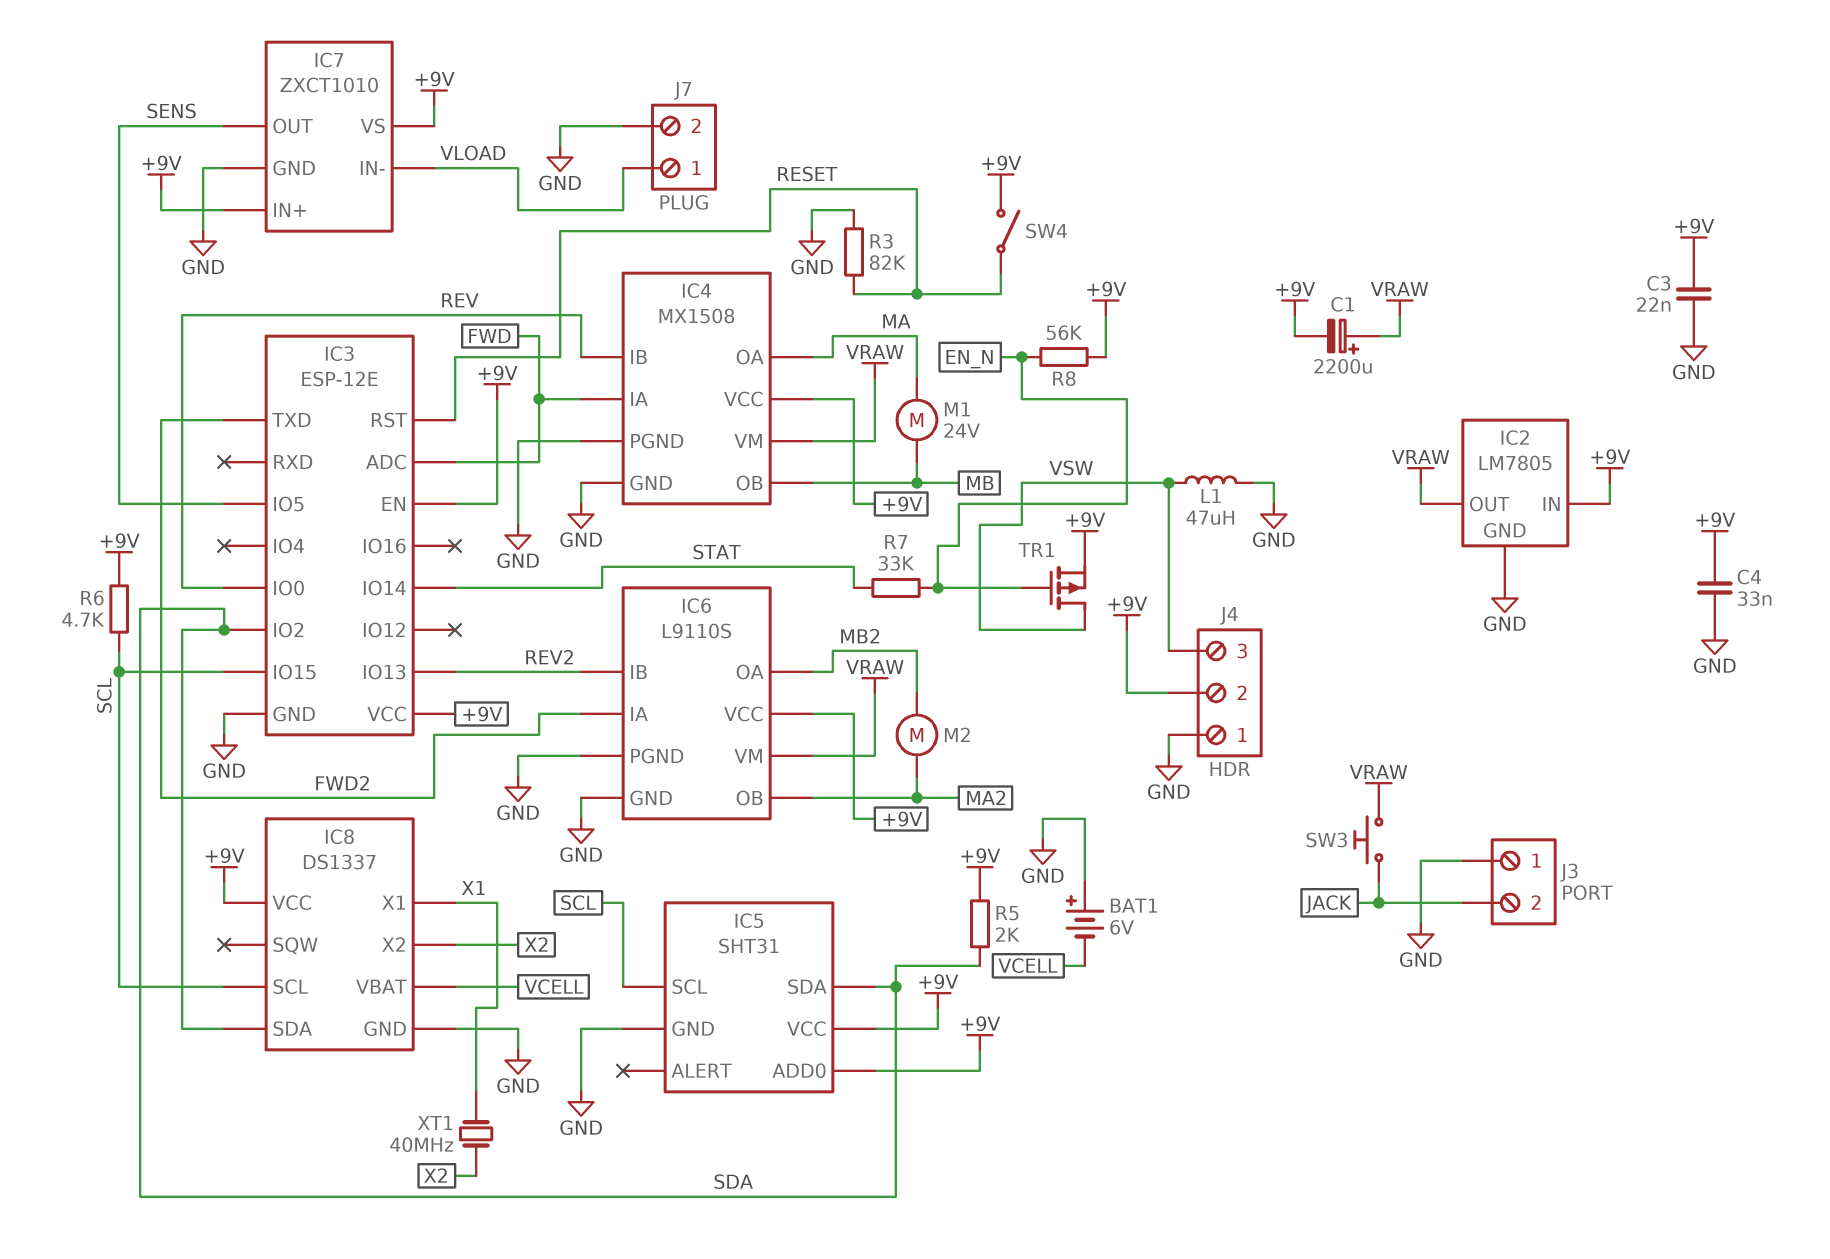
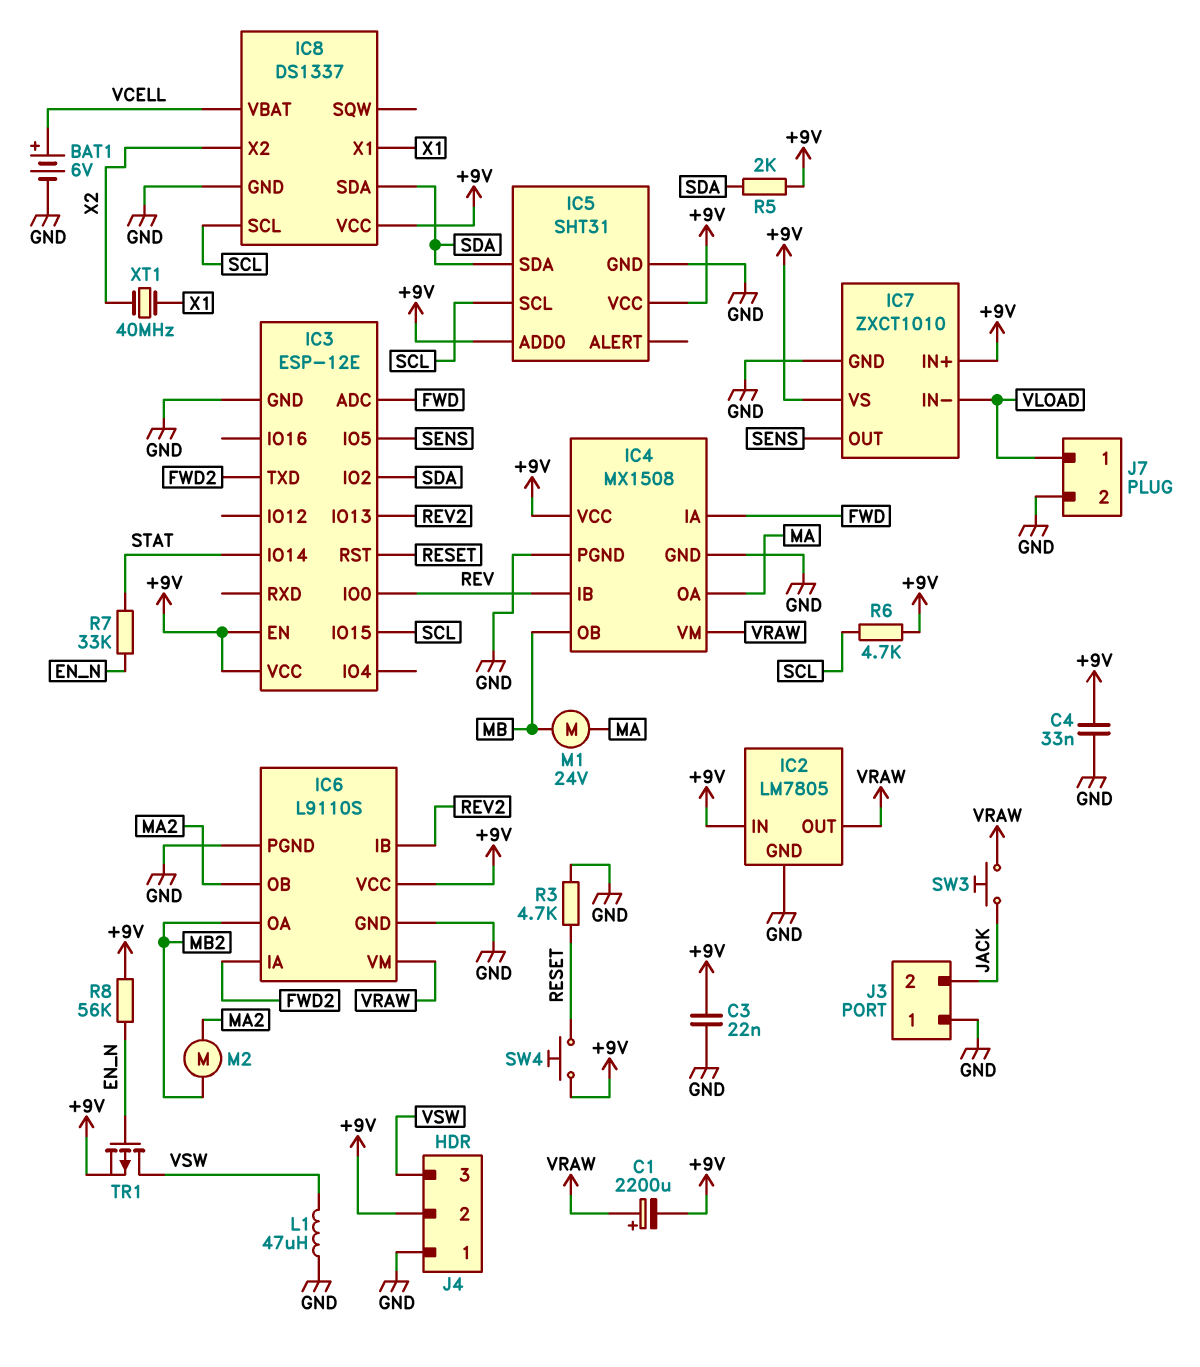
BAT1: 6V (plus GND, minus VCELL) -> 6V (plus VCELL, minus GND)
R3: 82k (GND, RESET) -> 4.7k (GND, RESET)
SW4: switch (+9V, RESET) -> button (+9V, RESET)

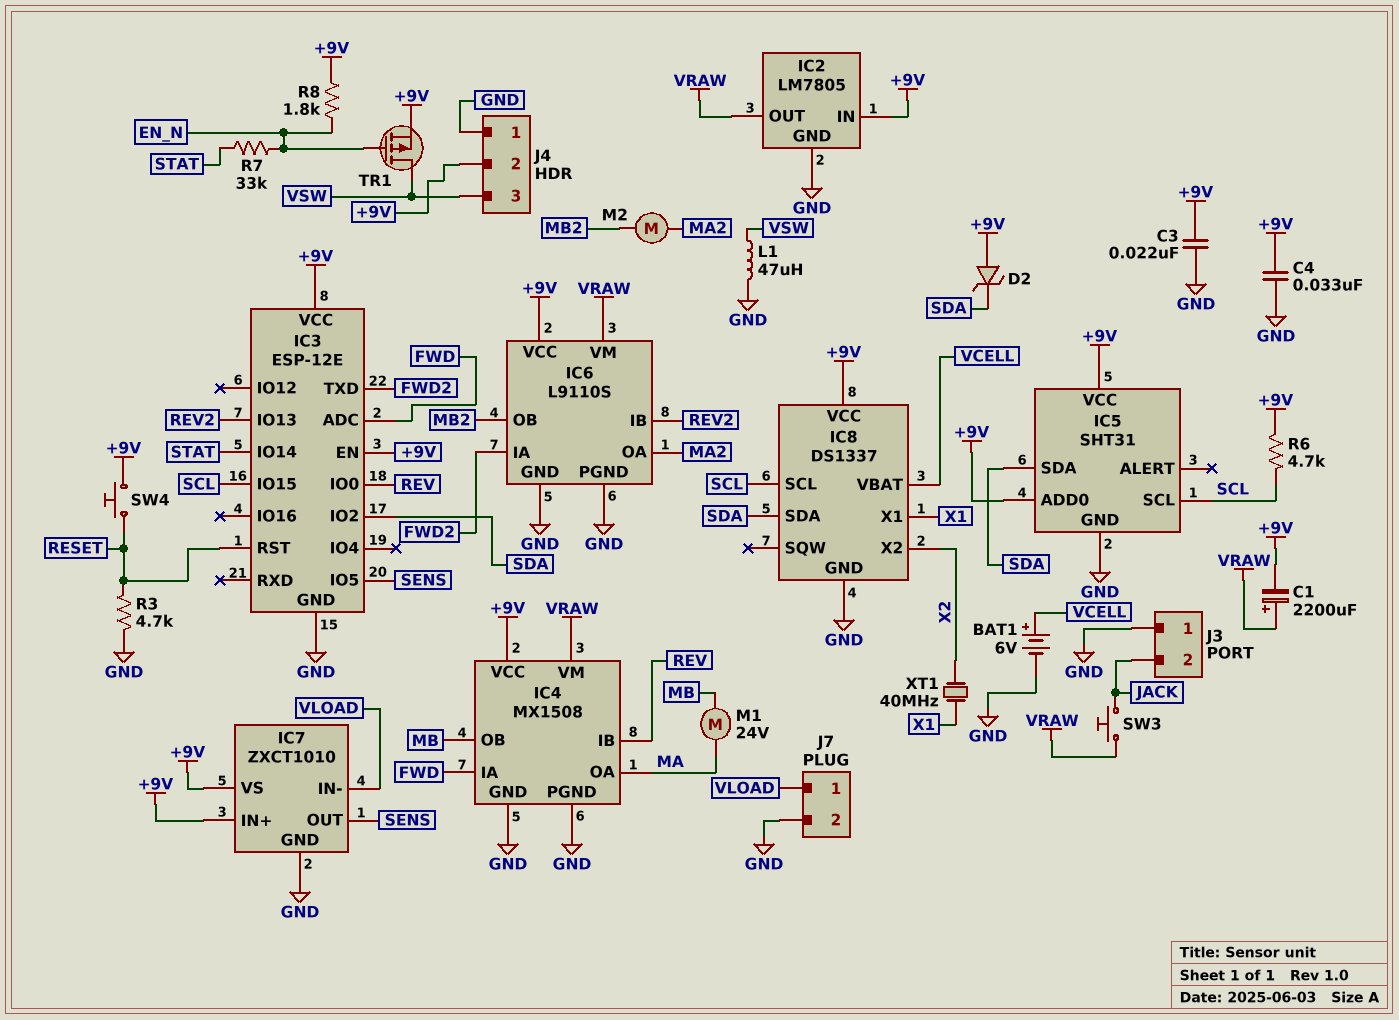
D2: none -> zener (A +9V, K SDA)
IC6 pin OA: MB2 -> MA2
IC6 pin OB: MA2 -> MB2
R5: 2k (+9V, SDA) -> none
R8: 56k (+9V, EN_N) -> 1.8k (+9V, EN_N)

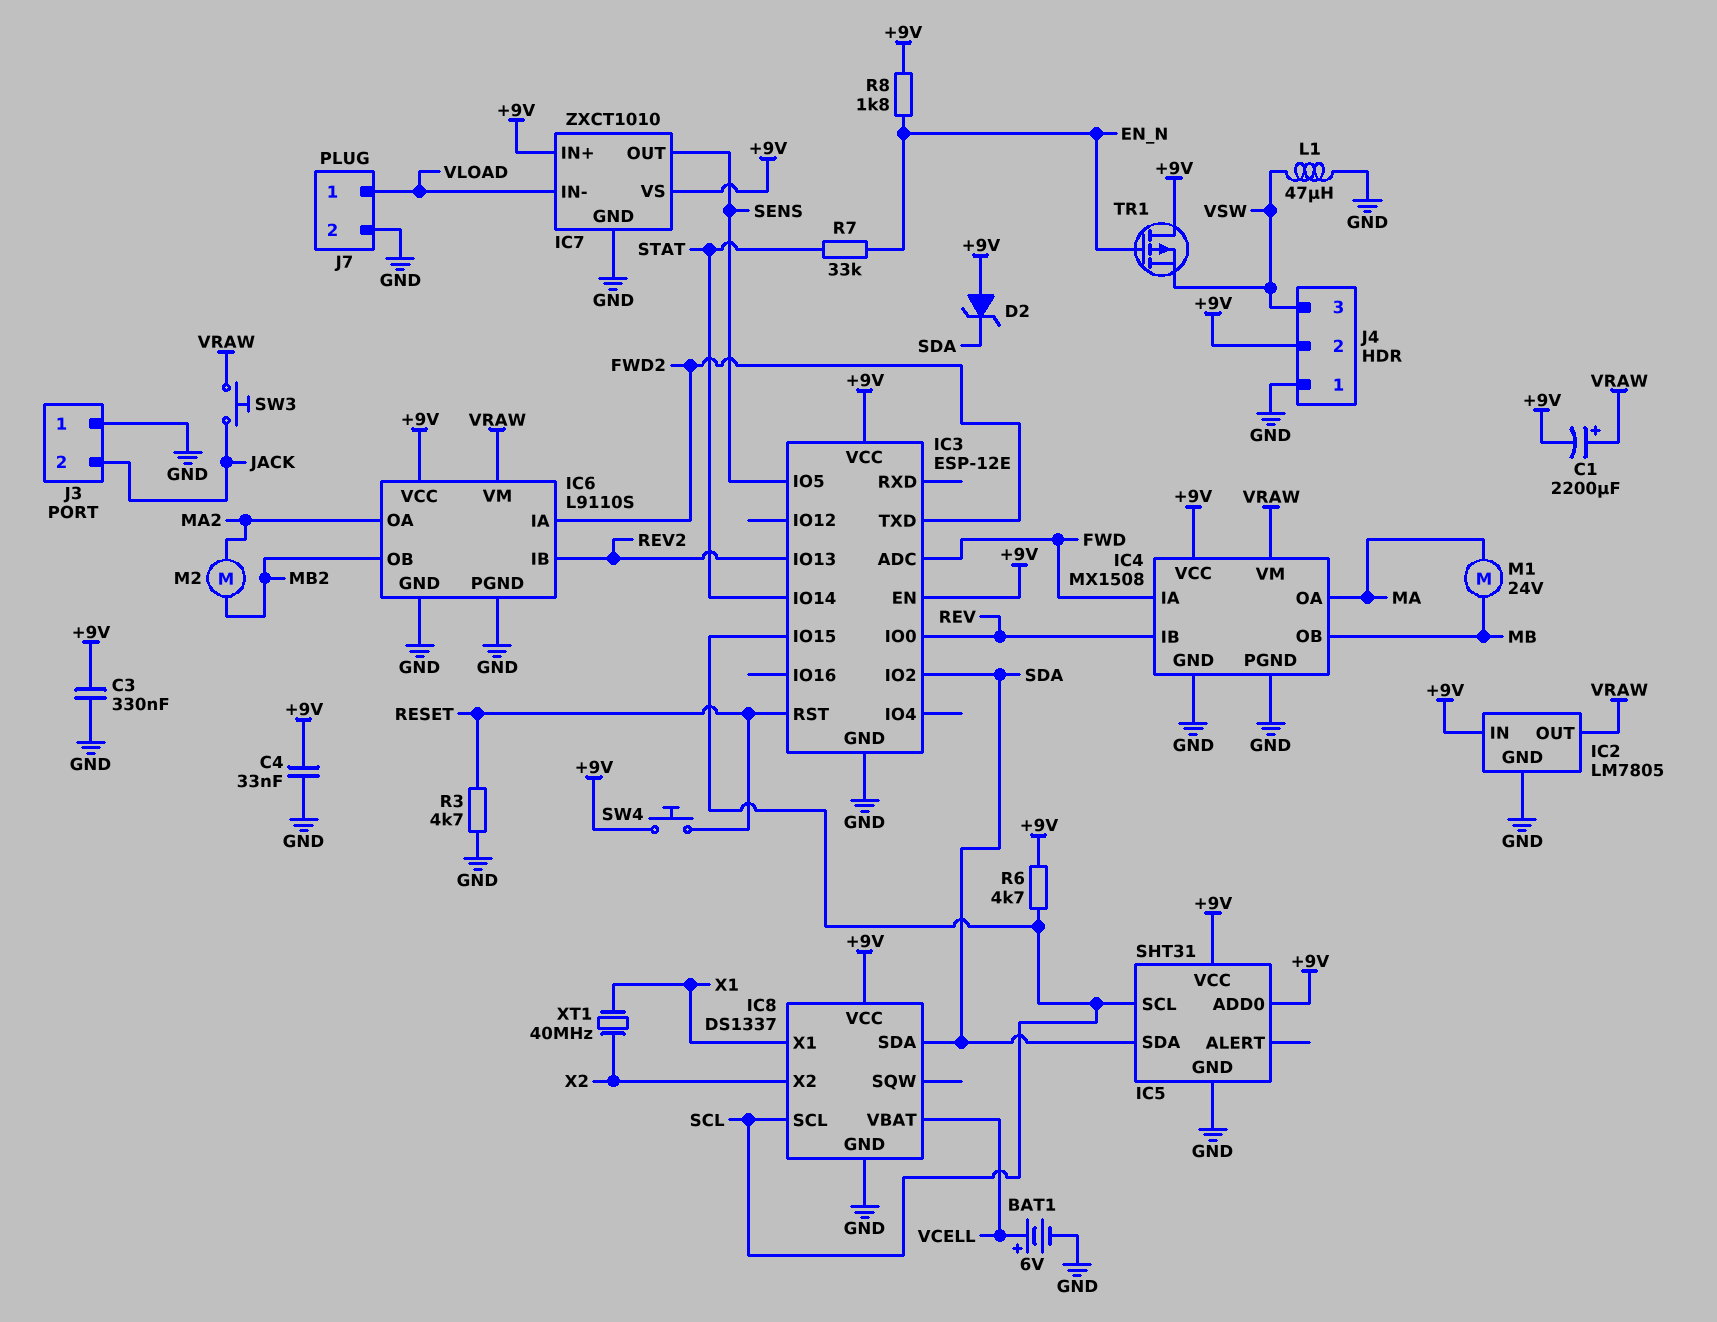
C3: 22nF (+9V, GND) -> 330nF (+9V, GND)
TR1: PMOS (G EN_N, D VSW, S +9V) -> PMOS (G EN_N, D +9V, S VSW)

